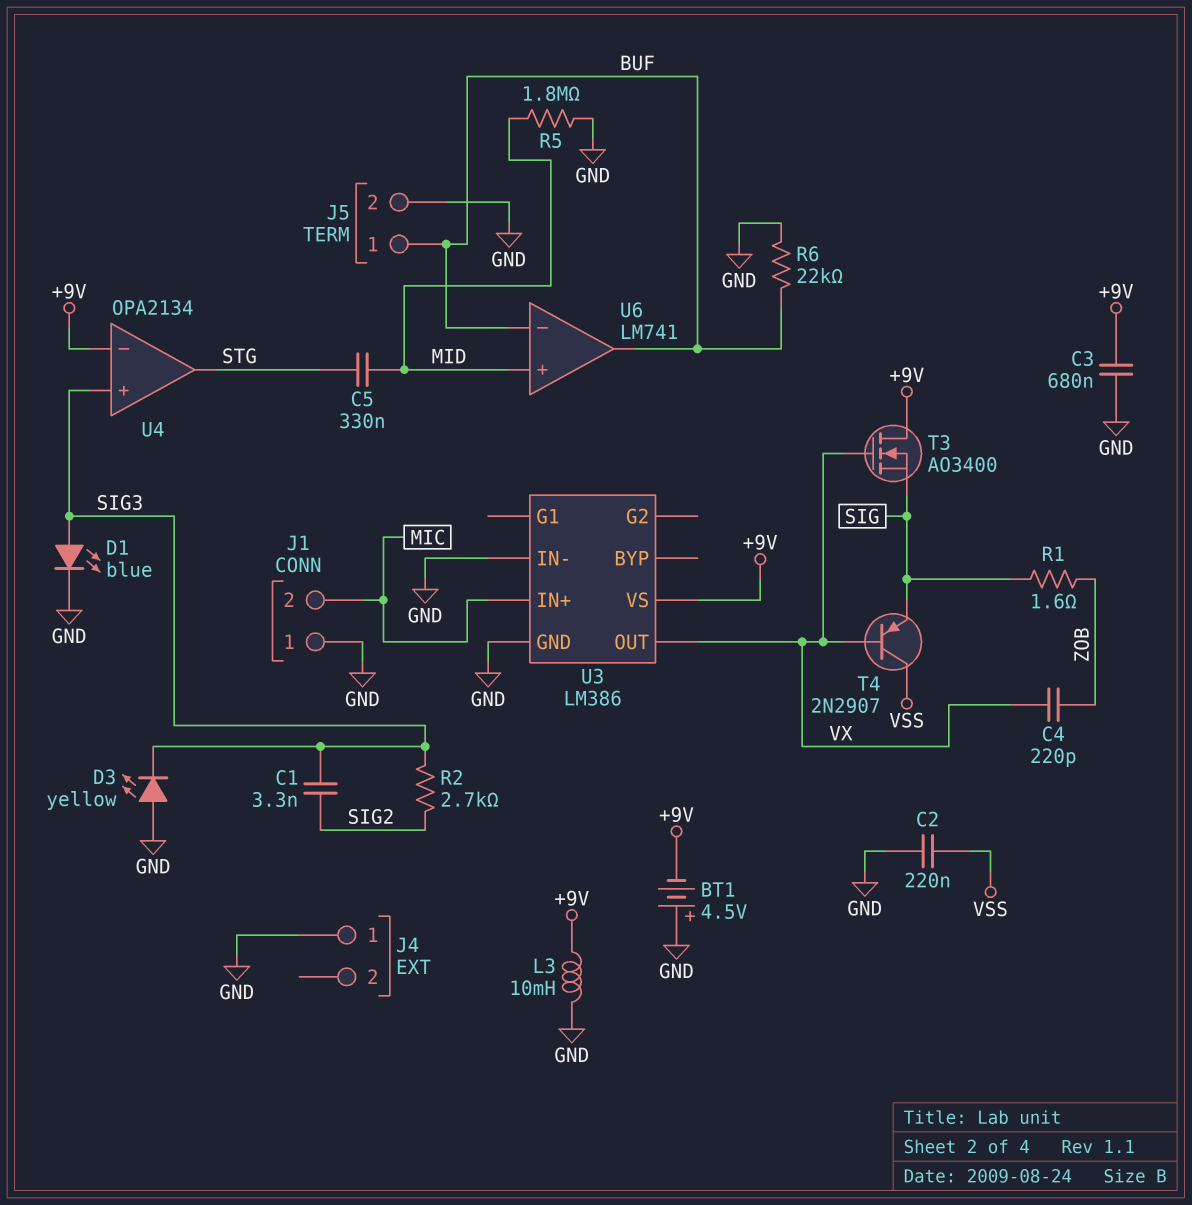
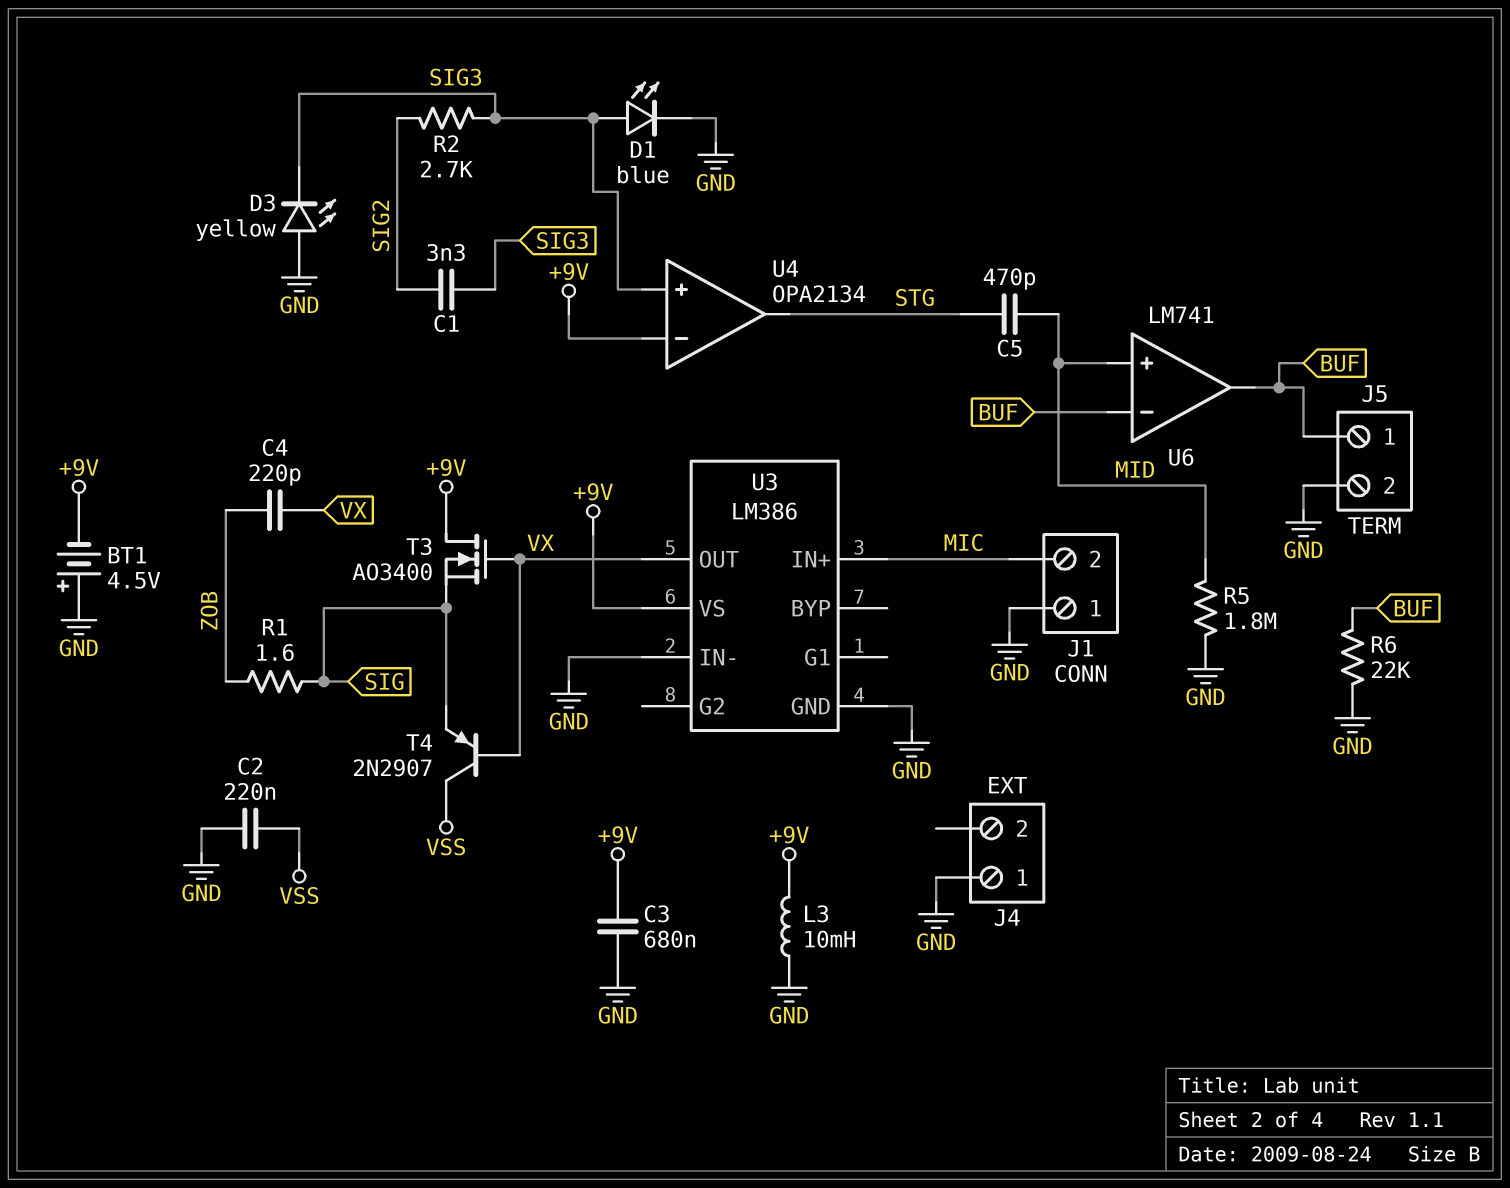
C5: 330nF (MID, STG) -> 470pF (MID, STG)

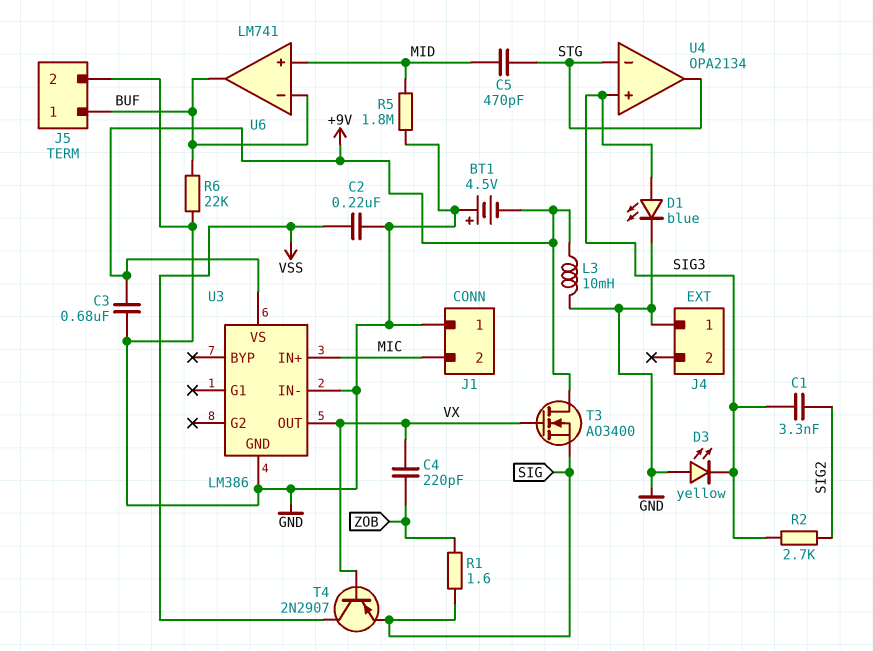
U4 pin in-: +9V -> STG

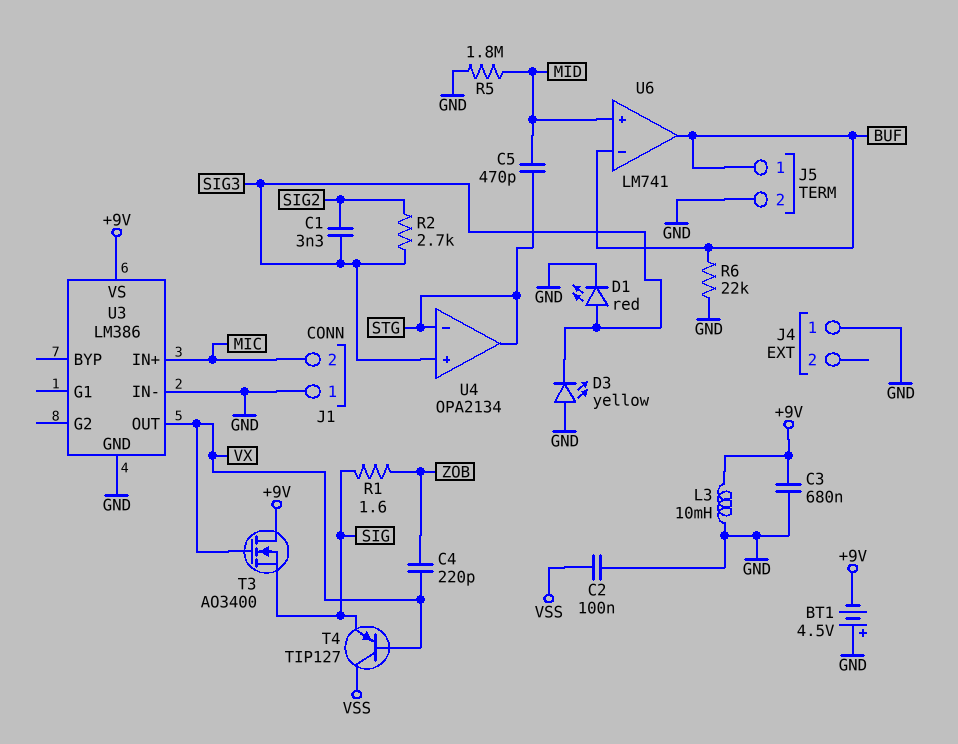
C2: 220nF (GND, VSS) -> 100nF (GND, VSS)
D1: LED blue (A SIG3, K GND) -> LED red (A SIG3, K GND)
T4: PNP 2N2907 (B VX, C VSS, E SIG) -> PNP TIP127 (B VX, C VSS, E SIG)

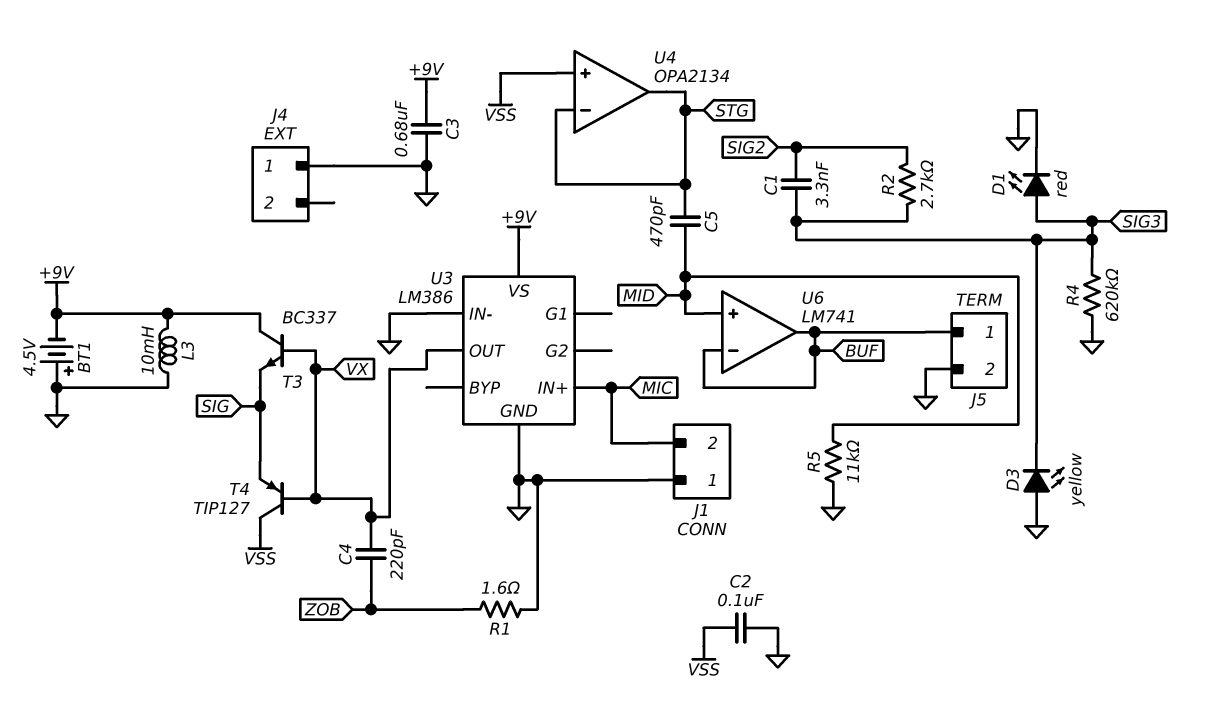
R1: 1.6 (SIG, ZOB) -> 1.6 (GND, ZOB)
R4: none -> 620k (GND, SIG3)
R5: 1.8M (GND, MID) -> 11k (GND, MID)
R6: 22k (BUF, GND) -> none
T3: NMOS AO3400 (G VX, D +9V, S SIG) -> NPN BC337 (B VX, C +9V, E SIG)
U4 pin in+: SIG3 -> VSS

